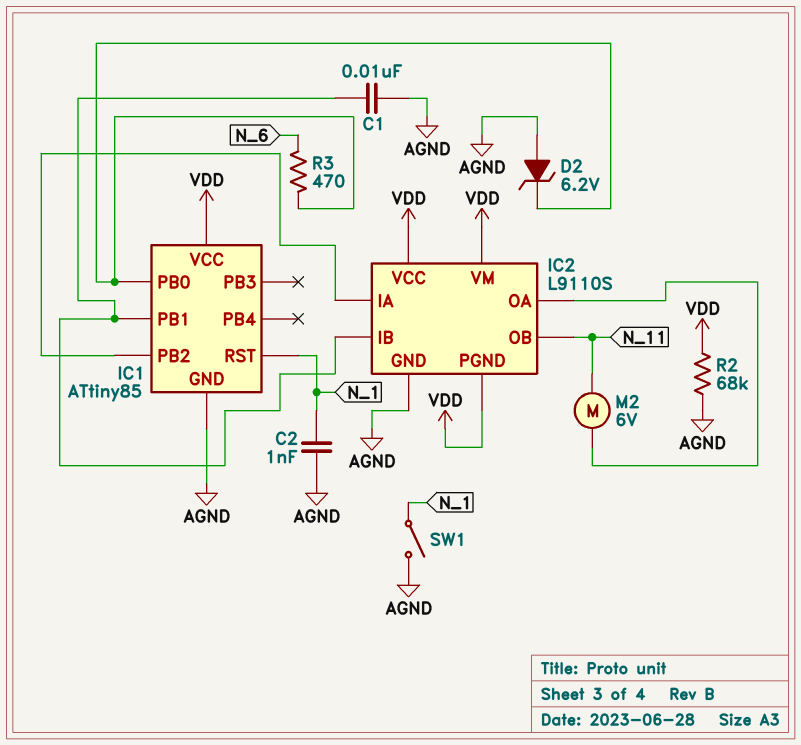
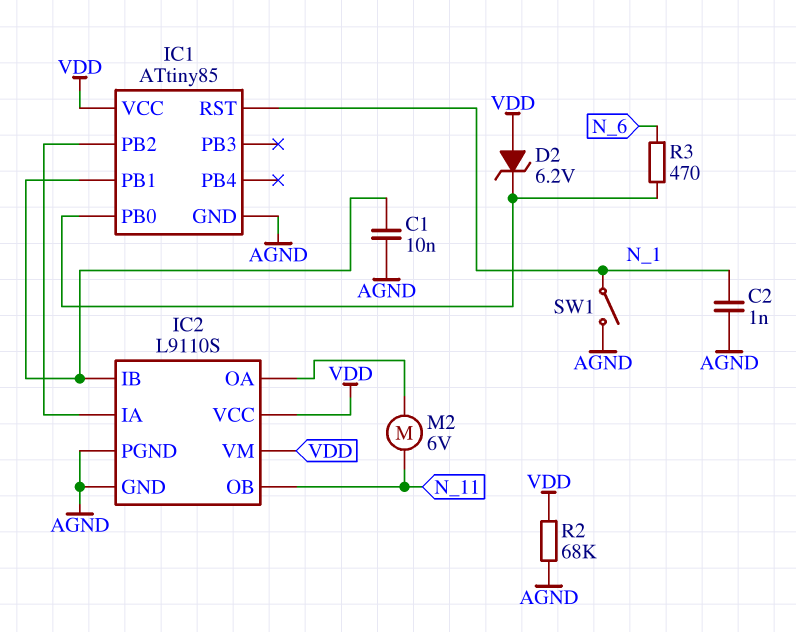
D2: zener 6.2V (A AGND, K IC1/PB0) -> zener 6.2V (A VDD, K IC1/PB0)
IC2 pin PGND: VDD -> AGND

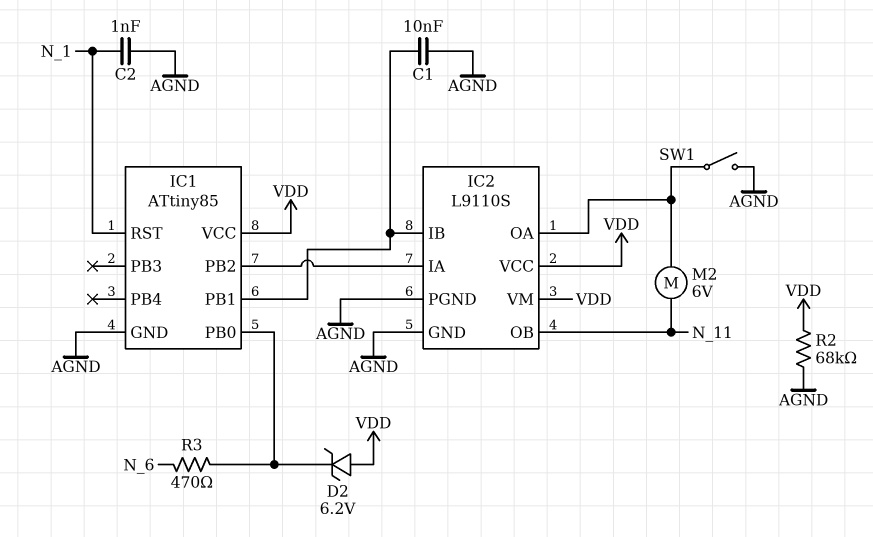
SW1: switch (AGND, N_1) -> switch (AGND, IC2/OA)

